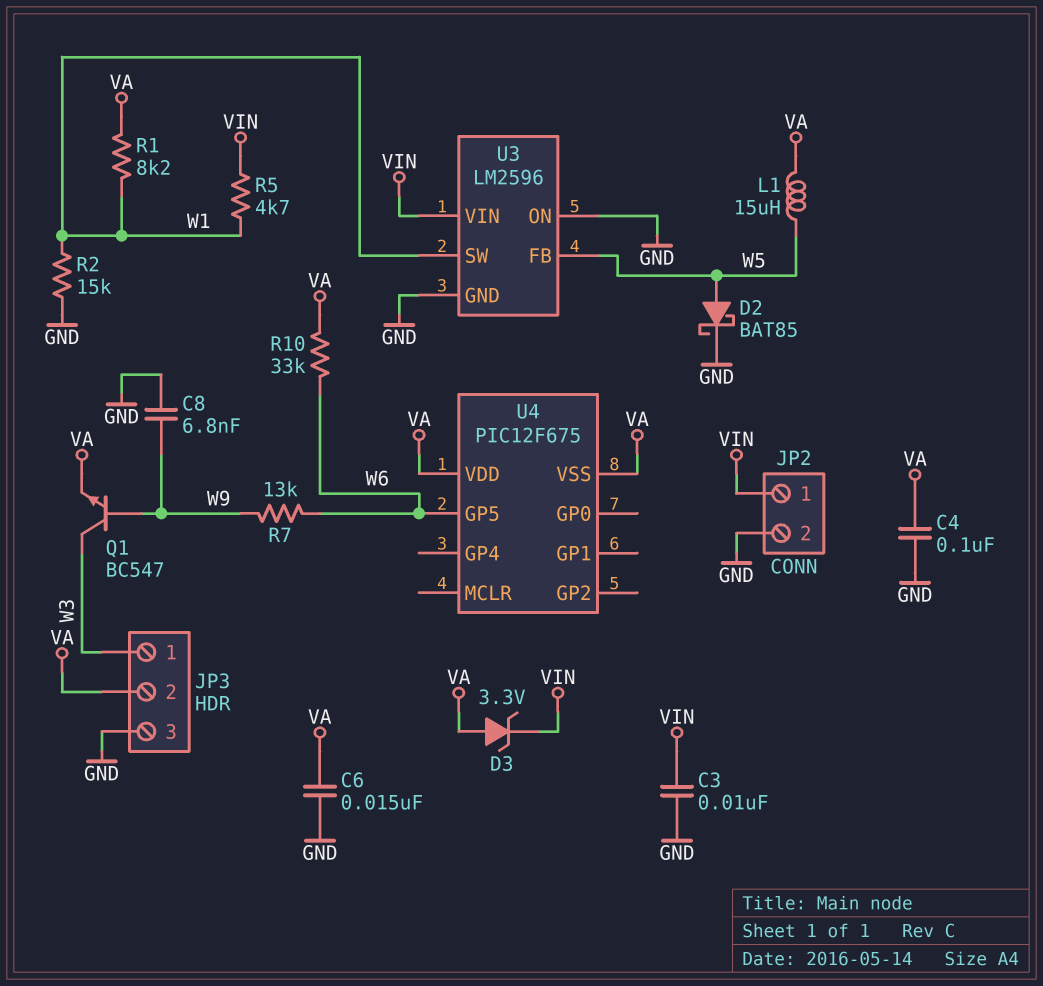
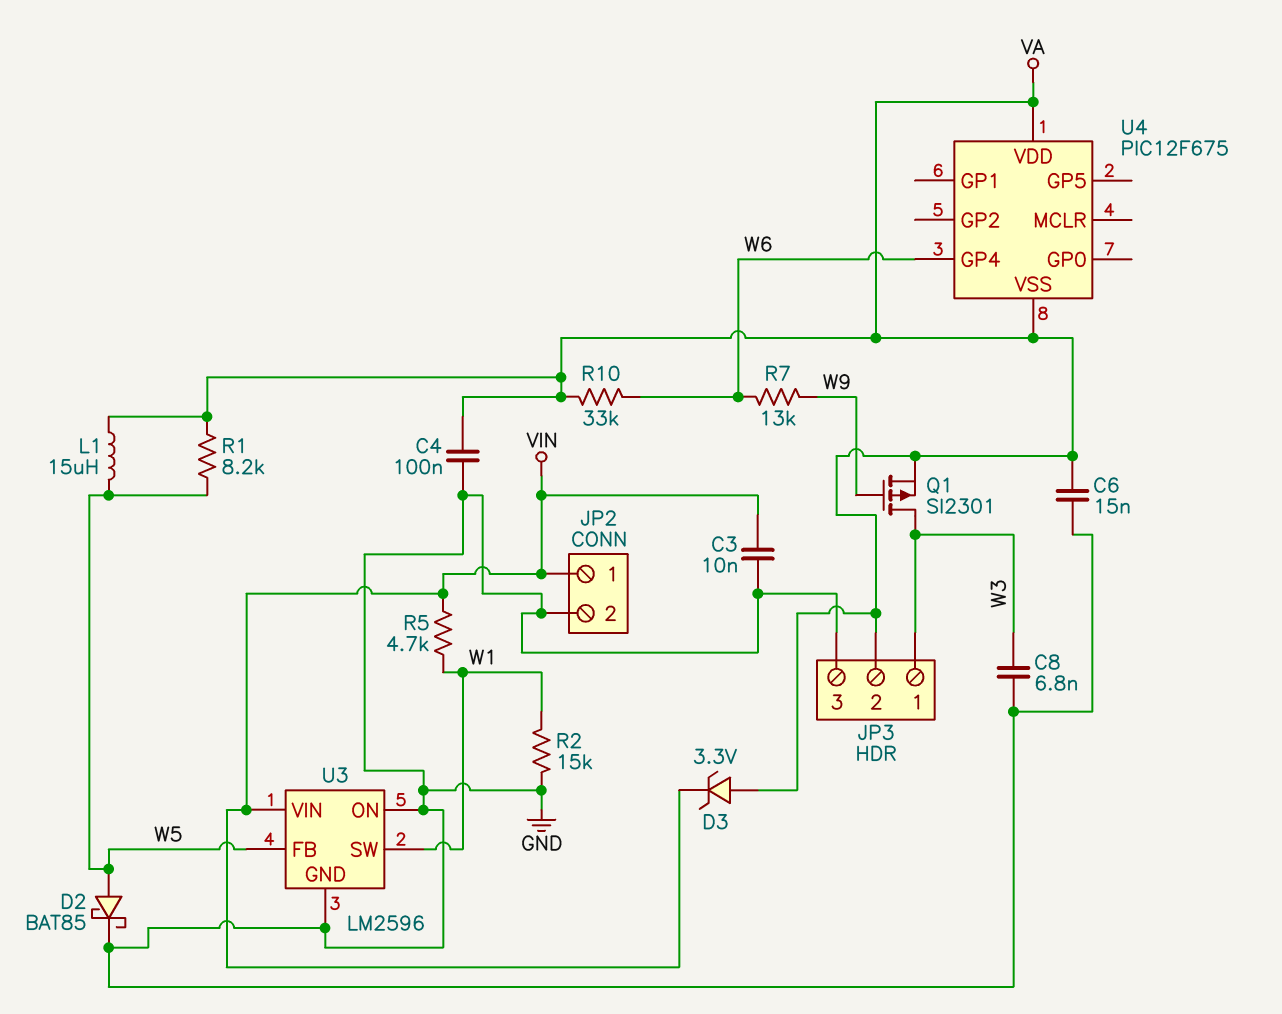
C8: 6.8nF (GND, W9) -> 6.8nF (GND, W3)
Q1: NPN BC547 (B W9, C W3, E VA) -> PMOS SI2301 (G W9, D W3, S VA)
R1: 8.2k (VA, W1) -> 8.2k (VA, W5)
U4 pin GP4: none -> W6
U4 pin GP5: W6 -> none

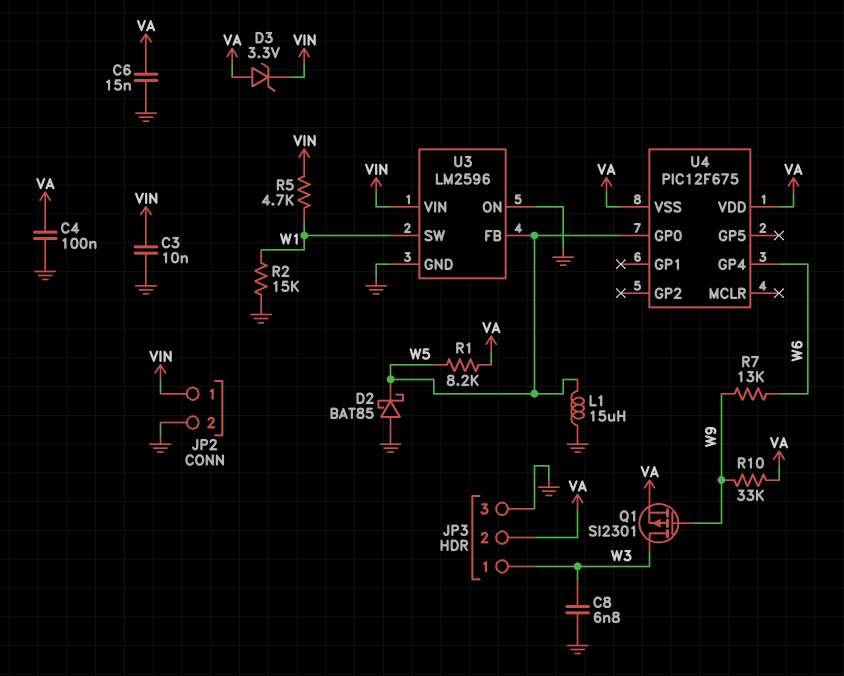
D2: schottky BAT85 (A W5, K GND) -> schottky BAT85 (A GND, K W5)
L1: 15uH (VA, W5) -> 15uH (GND, W5)
R10: 33k (VA, W6) -> 33k (VA, W9)
U4 pin GP0: none -> W5

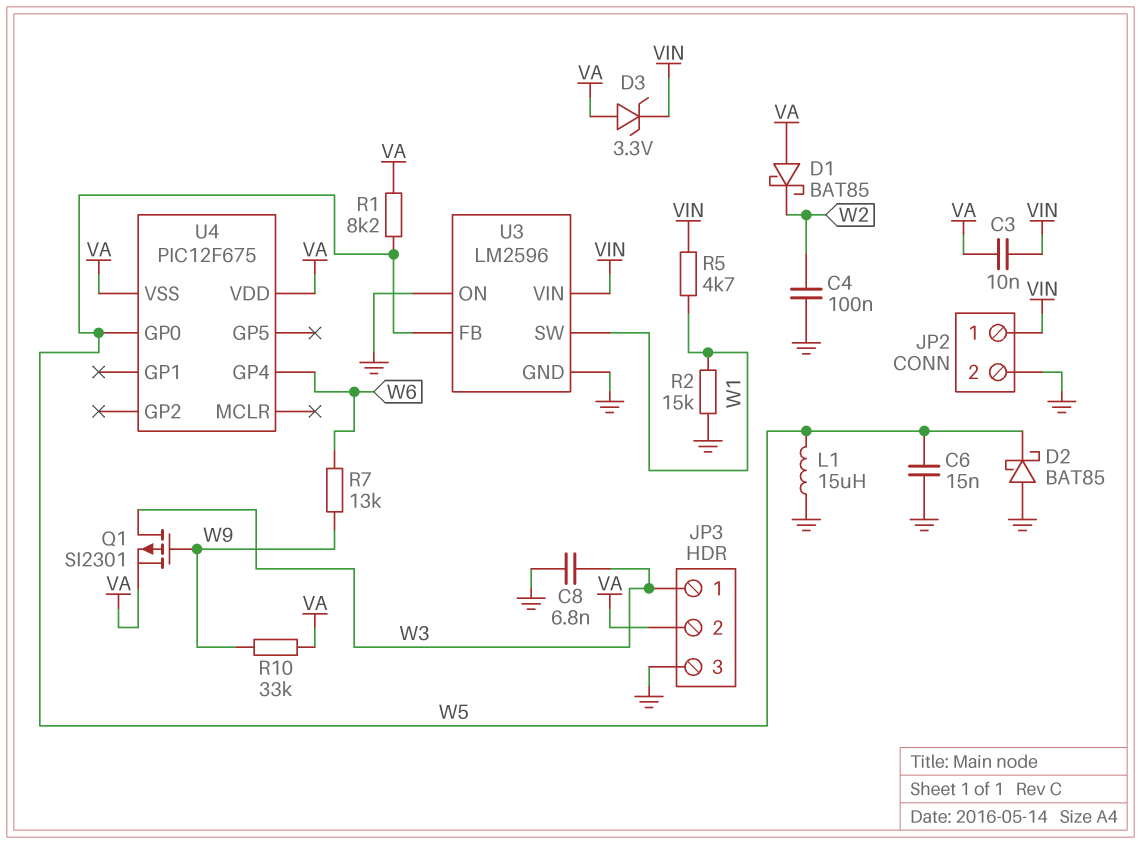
C3: 10nF (GND, VIN) -> 10nF (VA, VIN)
C4: 100nF (GND, VA) -> 100nF (GND, W2)
C6: 15nF (GND, VA) -> 15nF (GND, W5)
D1: none -> schottky BAT85 (A VA, K W2)

